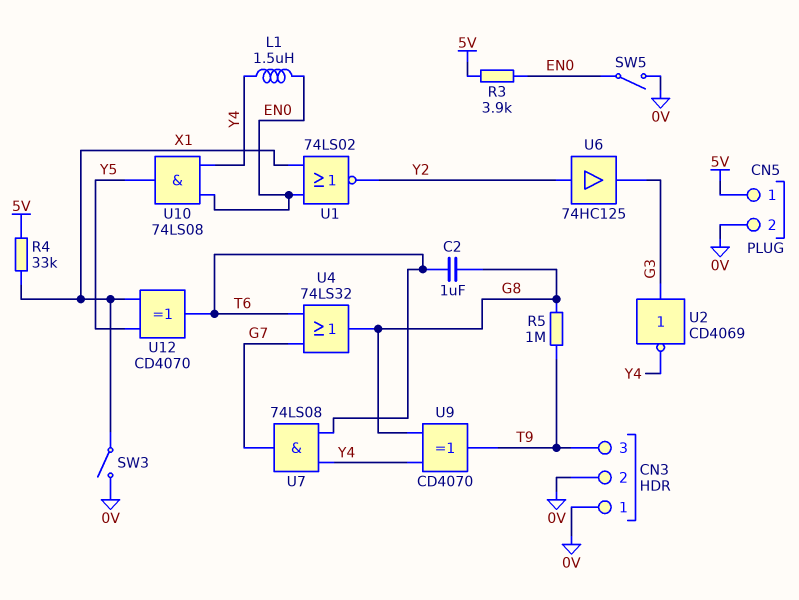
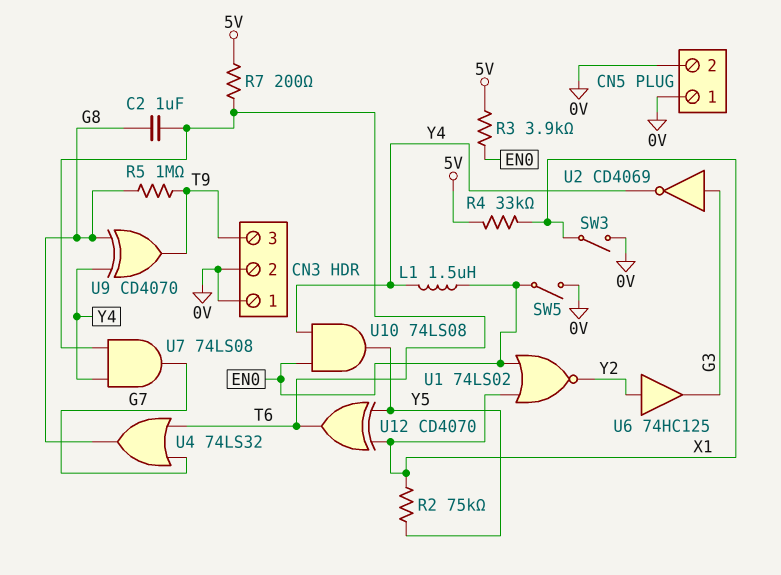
CN5 pin 1: 5V -> 0V
R2: none -> 75k (X1, Y5)
R7: none -> 200 (5V, T6)

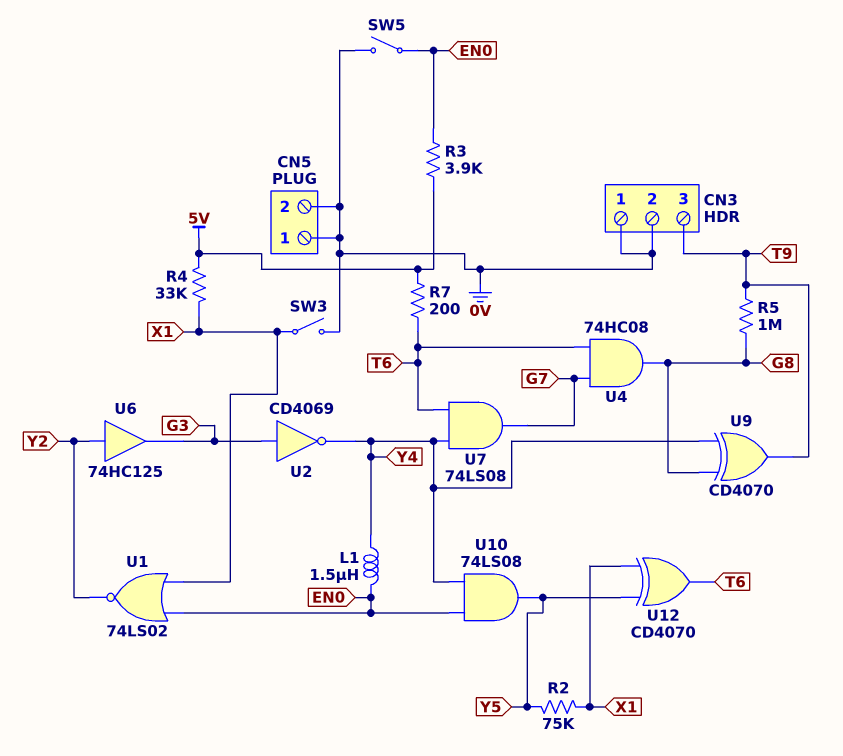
C2: 1uF (G8, T6) -> none
U4: OR 74LS32 (in G7, in T6, out G8) -> AND 74HC08 (in G7, in T6, out G8)

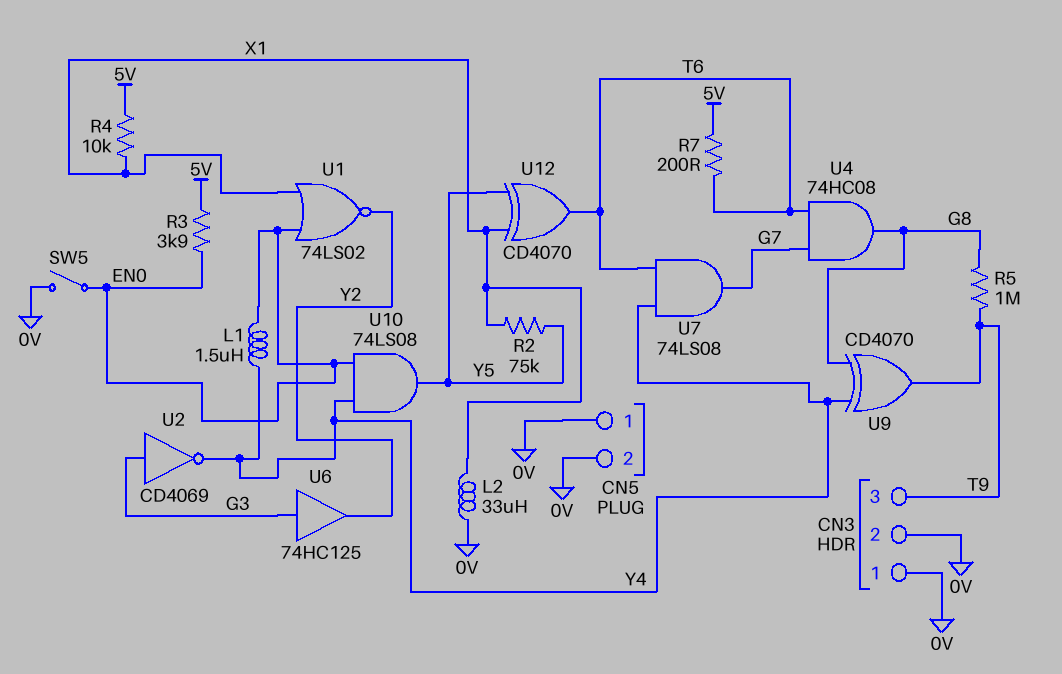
L2: none -> 33uH (0V, X1)
R4: 33k (5V, X1) -> 10k (5V, X1)
SW3: switch (0V, X1) -> none
U6: buffer 74HC125 (in Y2, out G3) -> buffer 74HC125 (in G3, out Y2)

